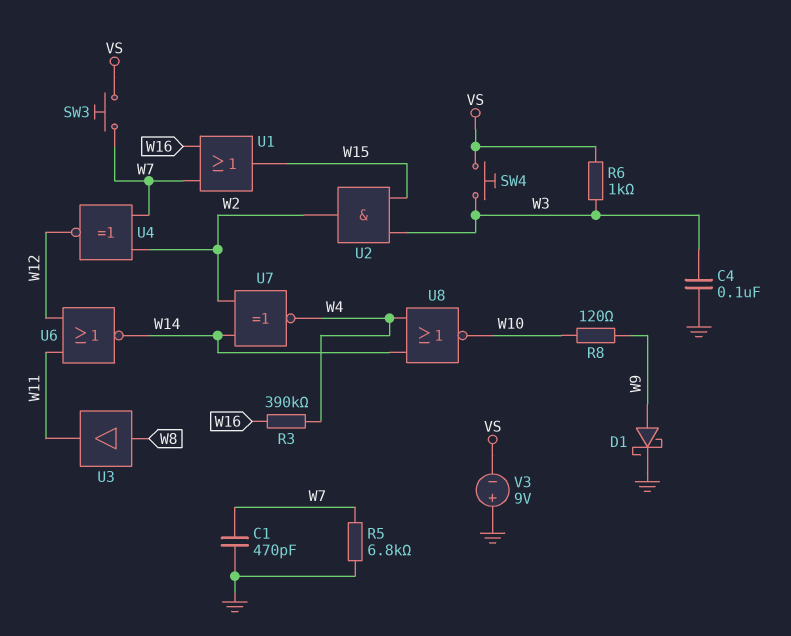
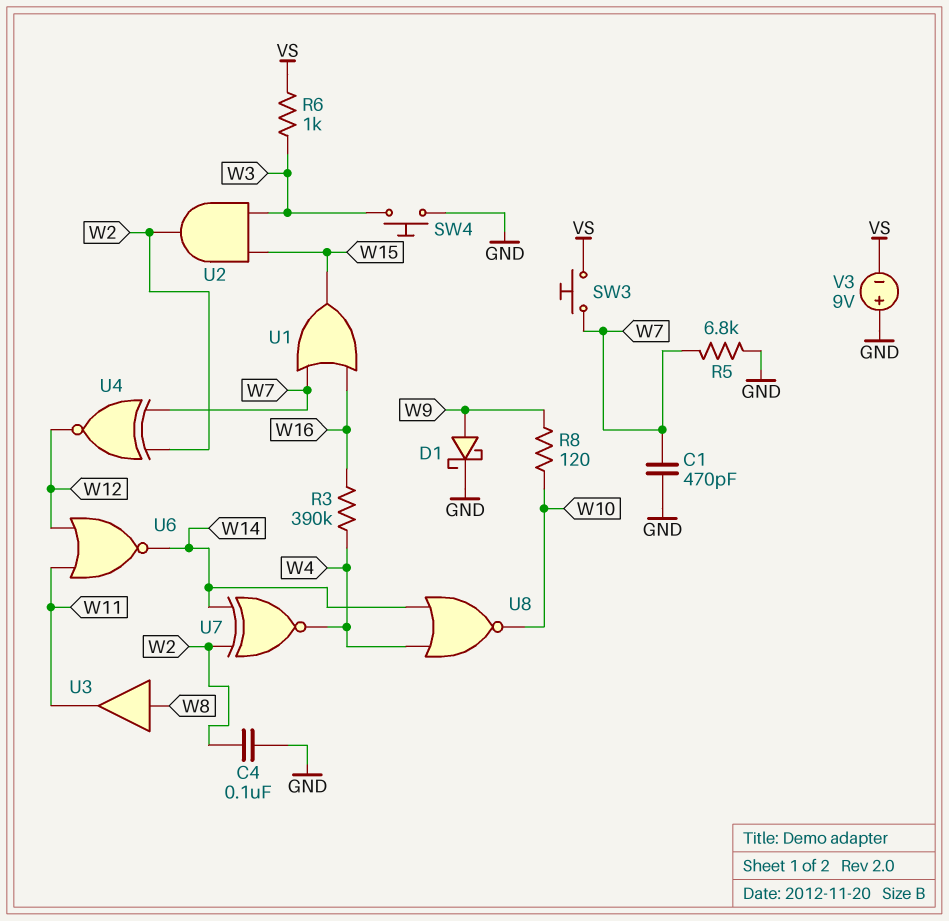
C4: 100nF (GND, W3) -> 100nF (GND, W2)
SW4: button (VS, W3) -> button (GND, W3)

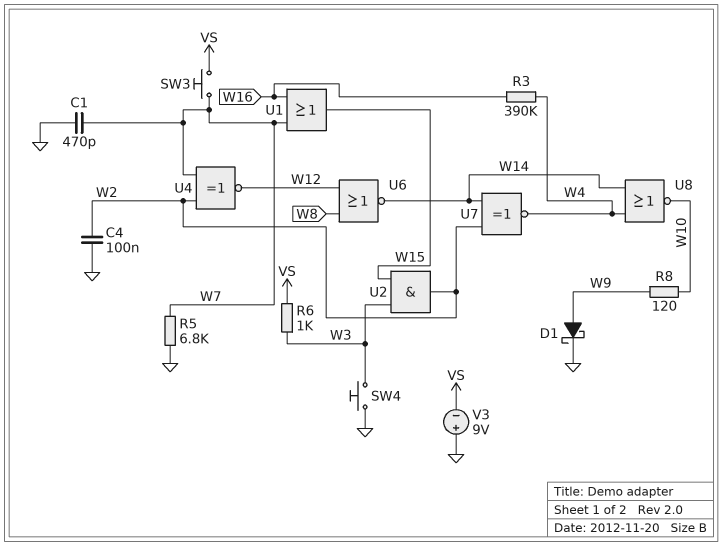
U3: buffer (in W8, out W11) -> none
U6: NOR (in W11, in W12, out W14) -> NOR (in W8, in W12, out W14)

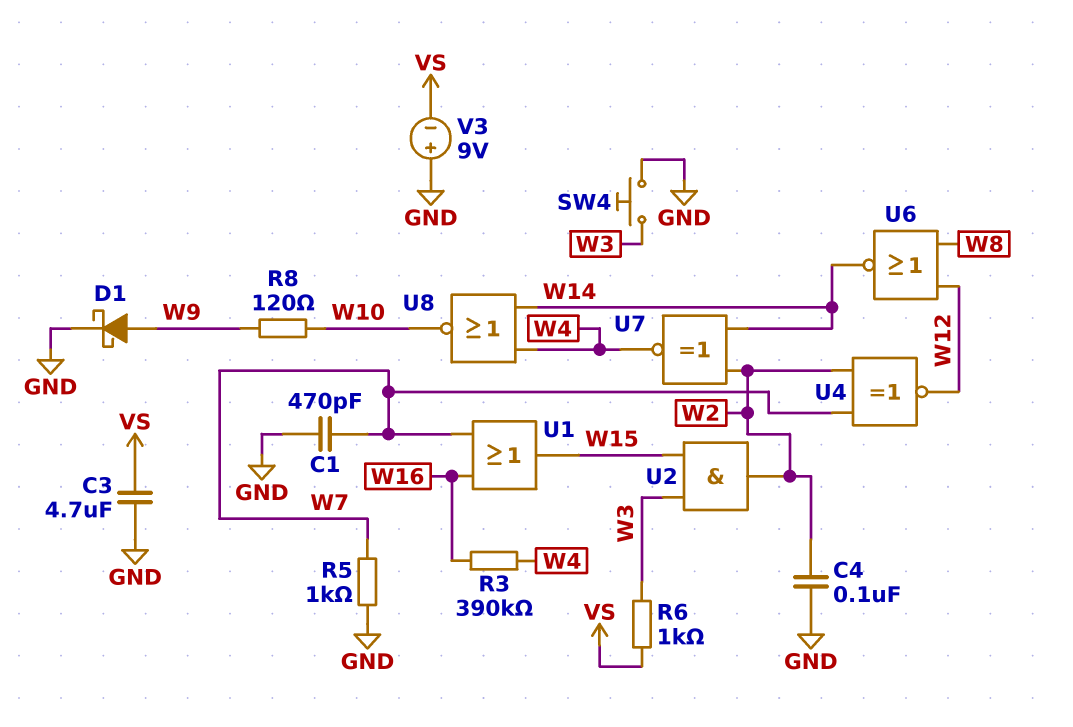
C3: none -> 4.7uF (GND, VS)
R5: 6.8k (GND, W7) -> 1k (GND, W7)
SW3: button (VS, W7) -> none

